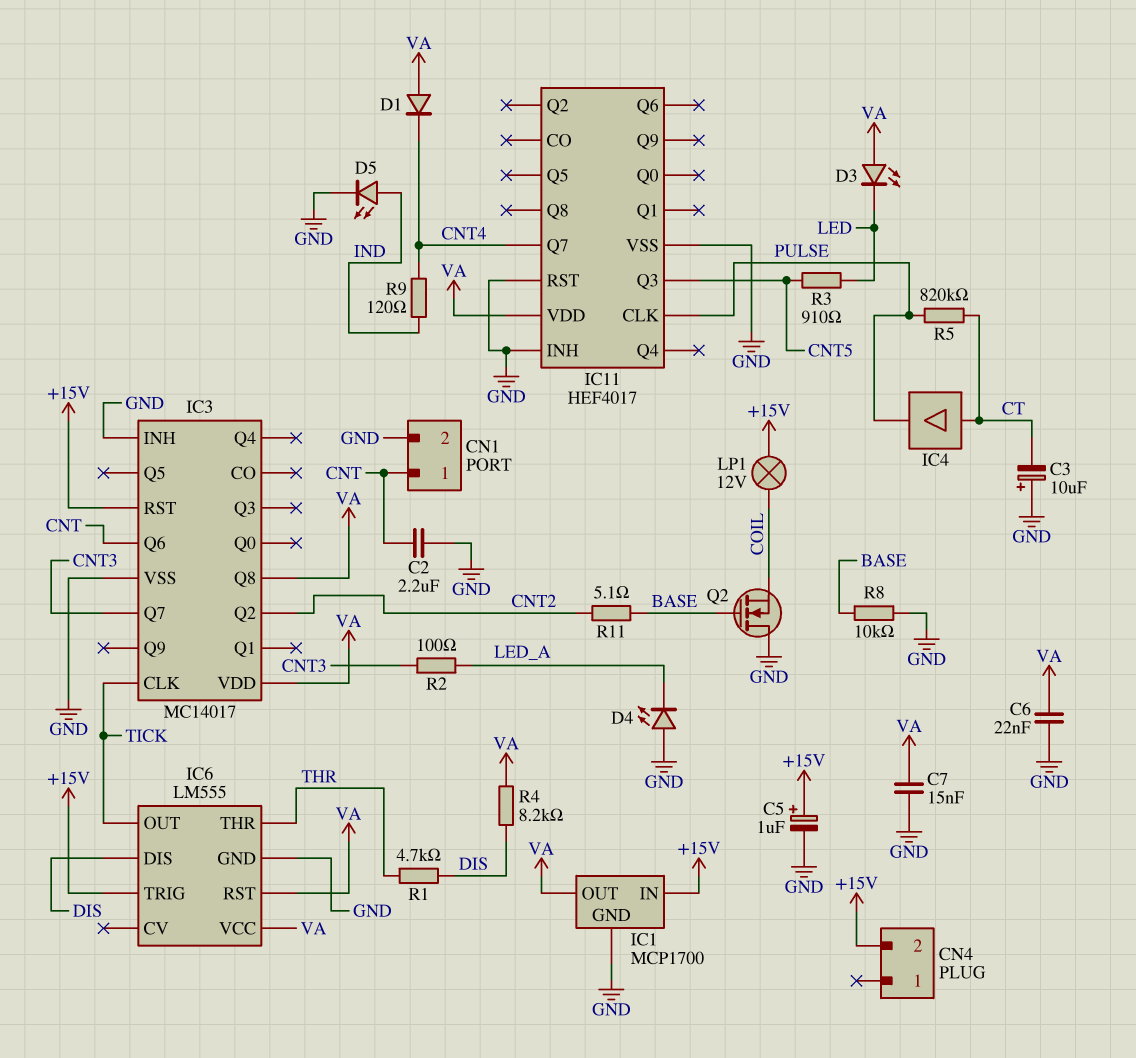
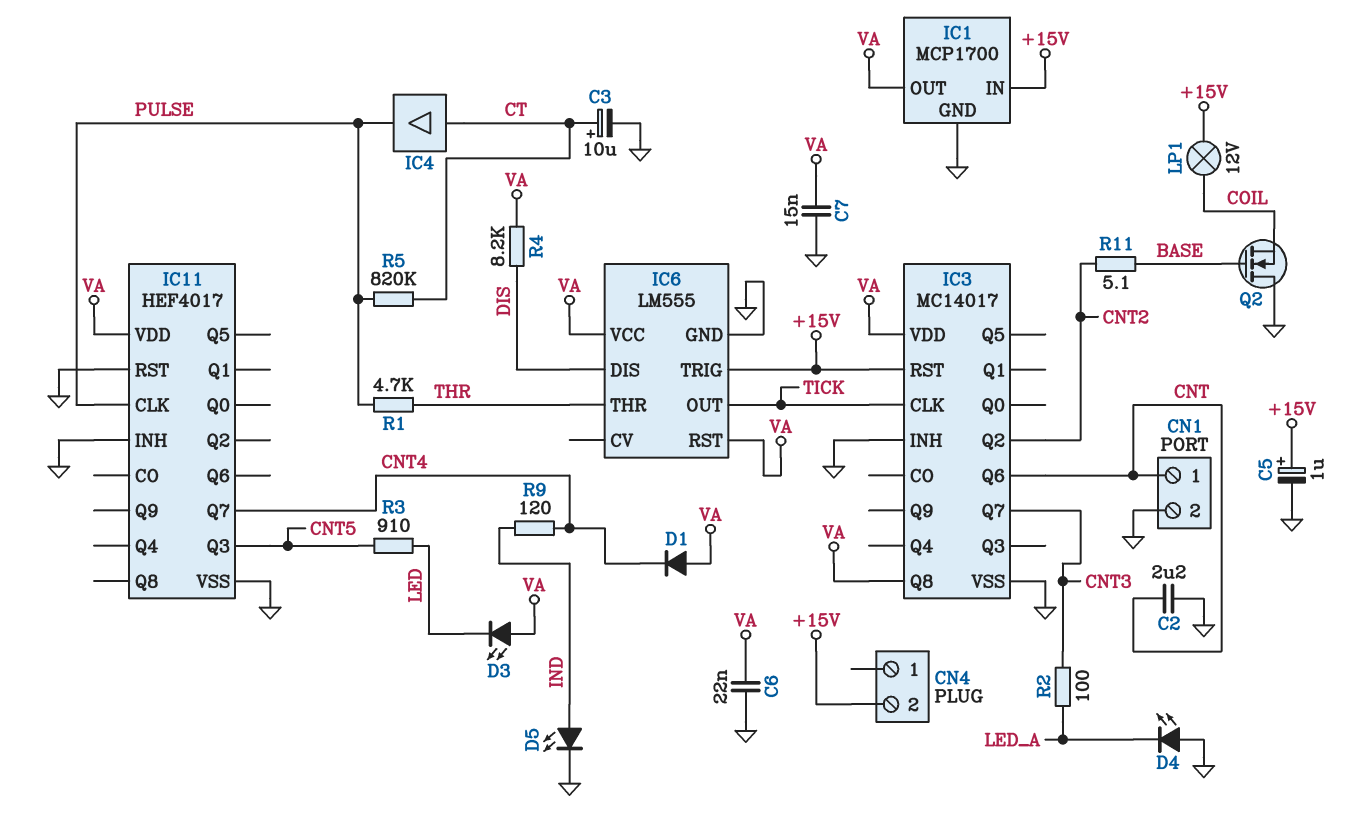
C3: 10uF (plus GND, minus CT) -> 10uF (plus CT, minus GND)
R1: 4.7k (DIS, THR) -> 4.7k (PULSE, THR)
R8: 10k (BASE, GND) -> none

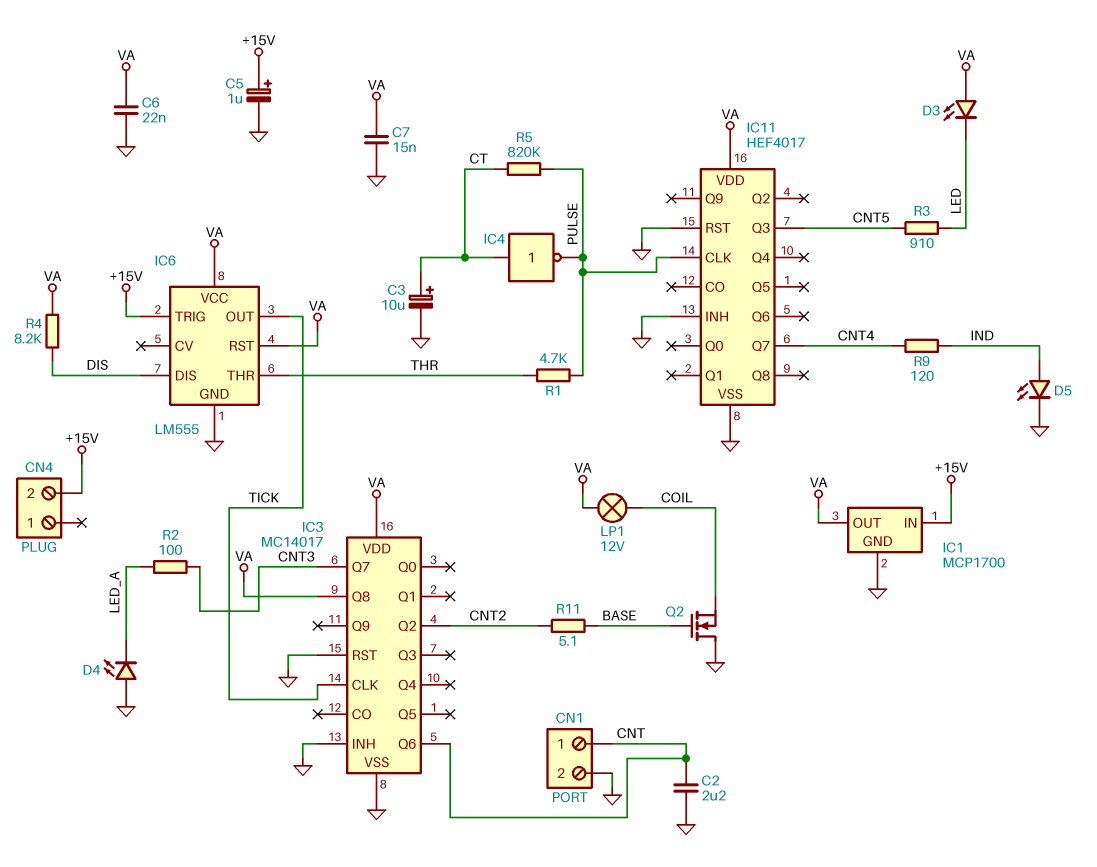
D1: diode (A VA, K CNT4) -> none
IC3 pin RST: +15V -> GND
IC4: buffer (in CT, out PULSE) -> NOT (in CT, out PULSE)
LP1: lamp 12V (+15V, COIL) -> lamp 12V (COIL, VA)

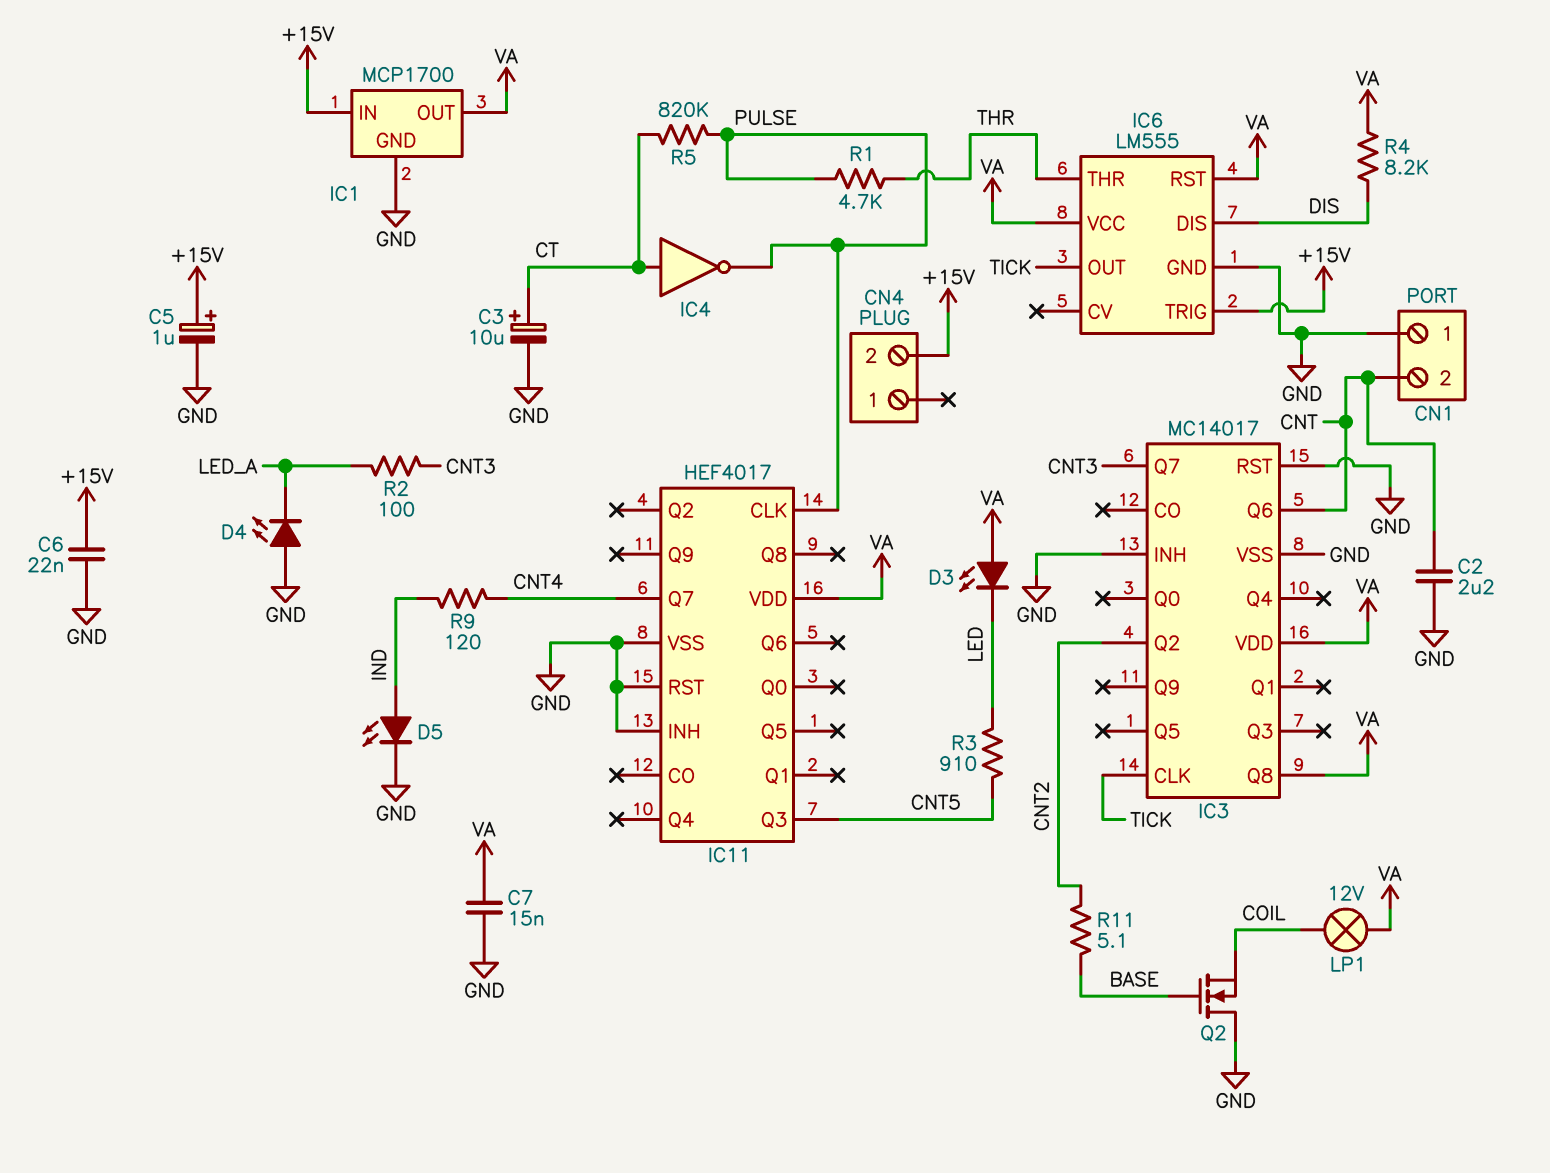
C6: 22nF (GND, VA) -> 22nF (+15V, GND)
CN1 pin 1: CNT -> GND
CN1 pin 2: GND -> CNT

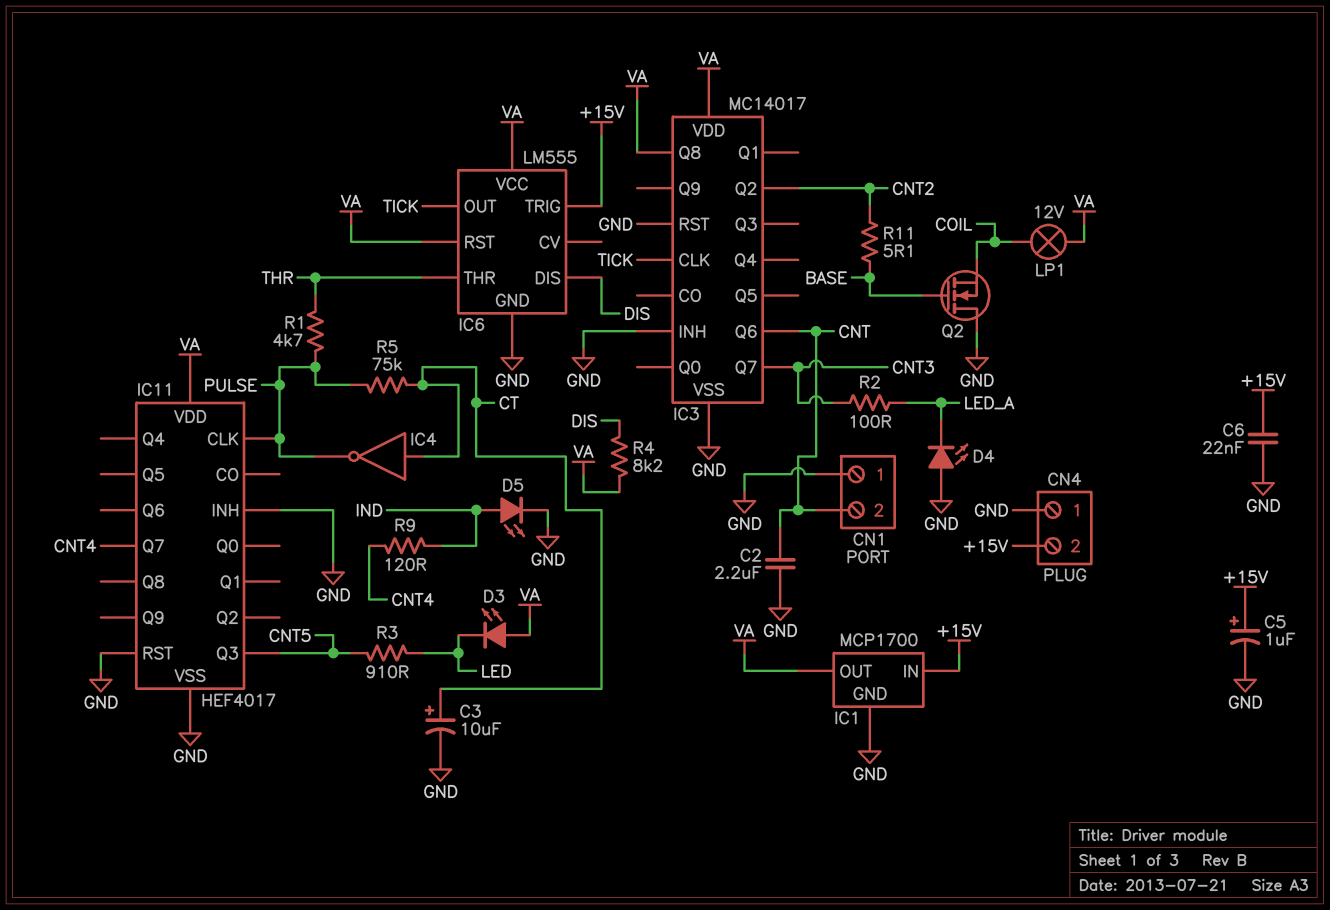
C7: 15nF (GND, VA) -> none
CN4 pin 1: none -> GND
R5: 820k (CT, PULSE) -> 75k (CT, PULSE)

